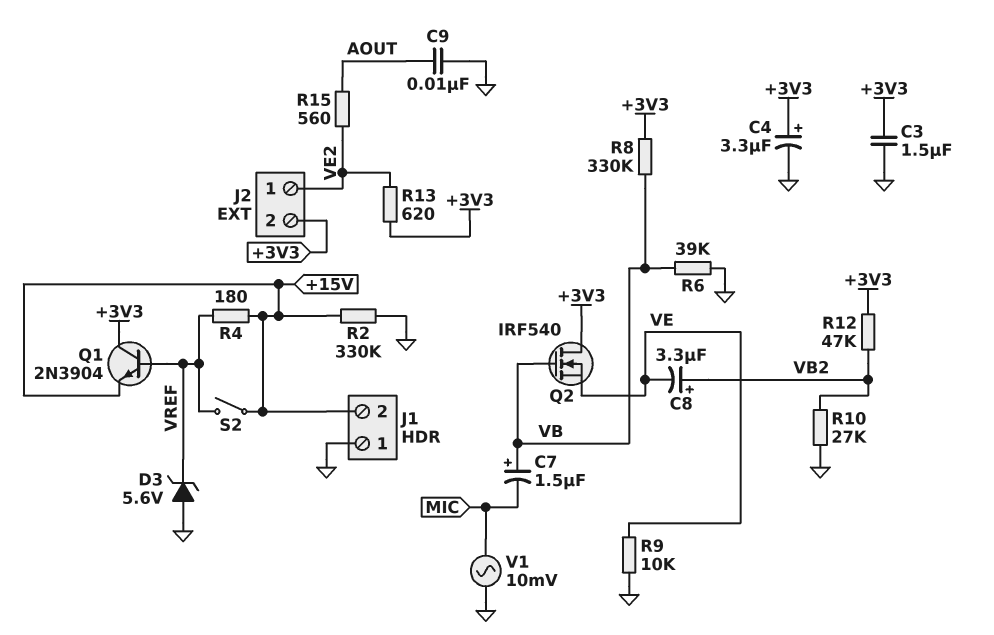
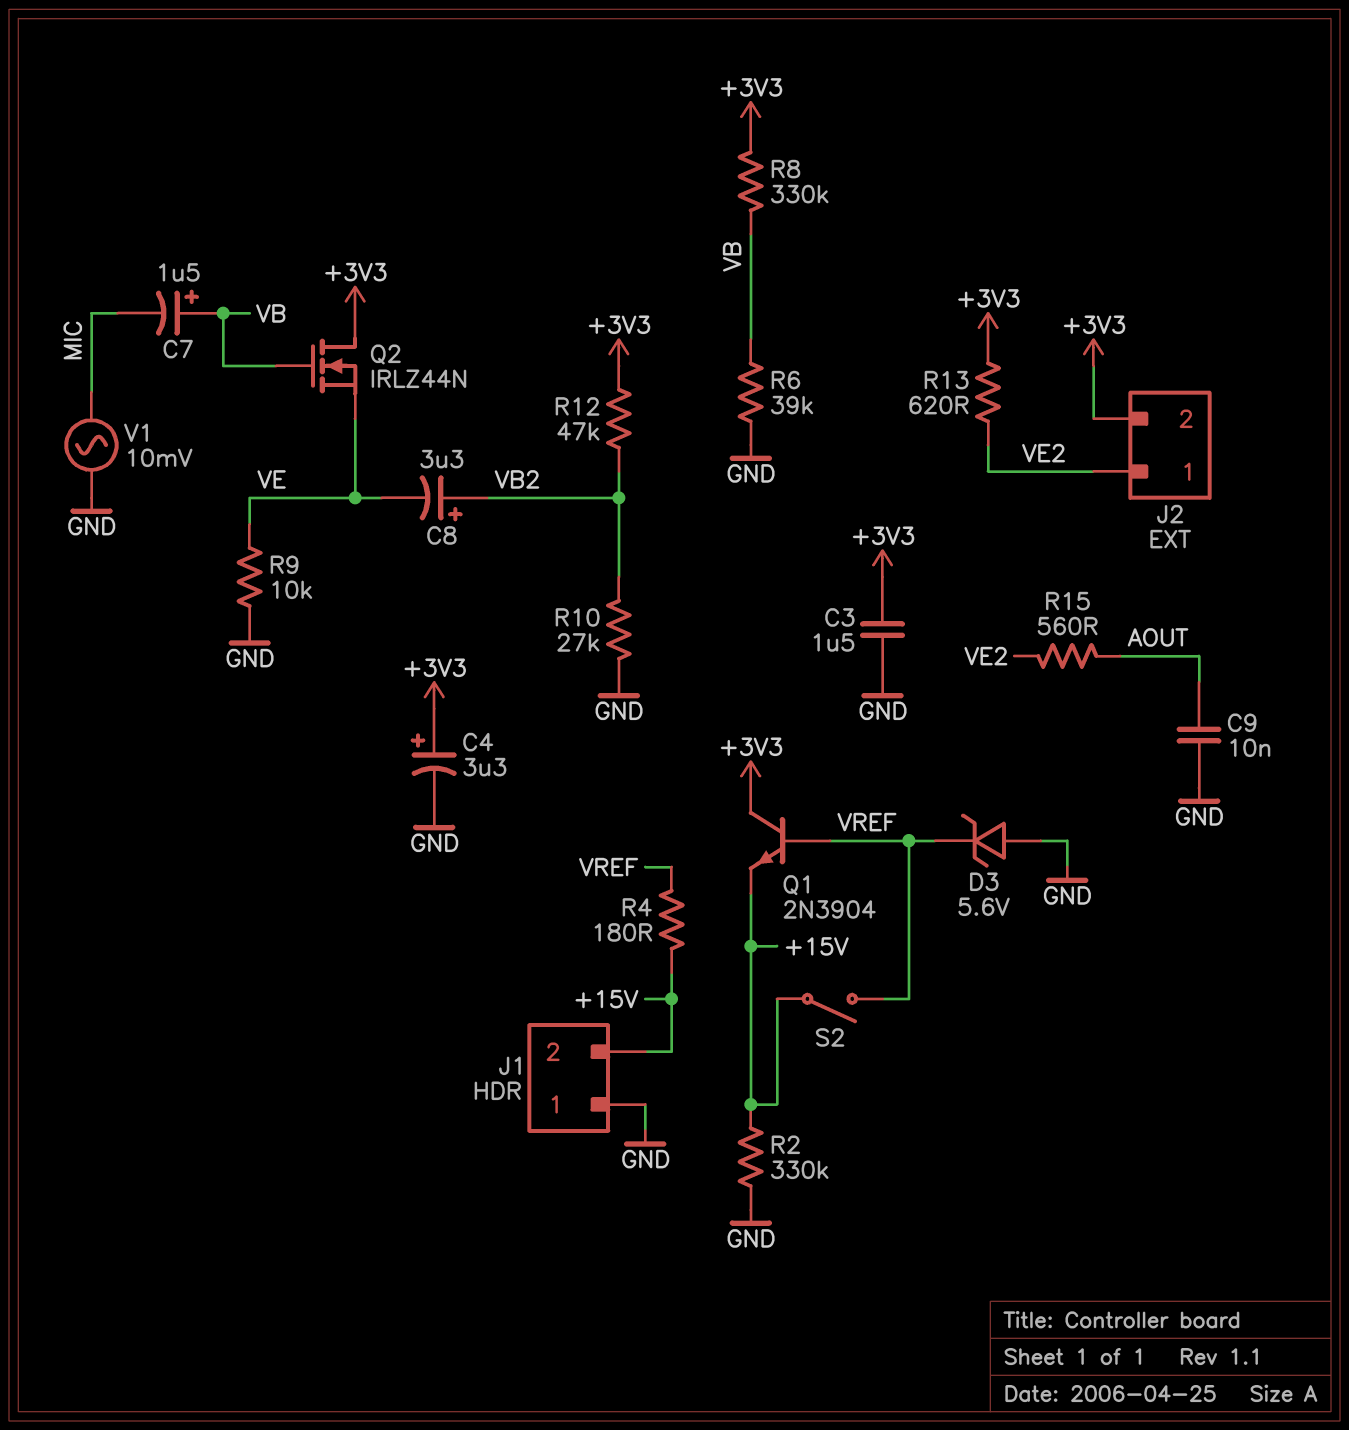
Q2: NMOS IRF540 (G VB, D +3V3, S VE) -> NMOS IRLZ44N (G VB, D +3V3, S VE)

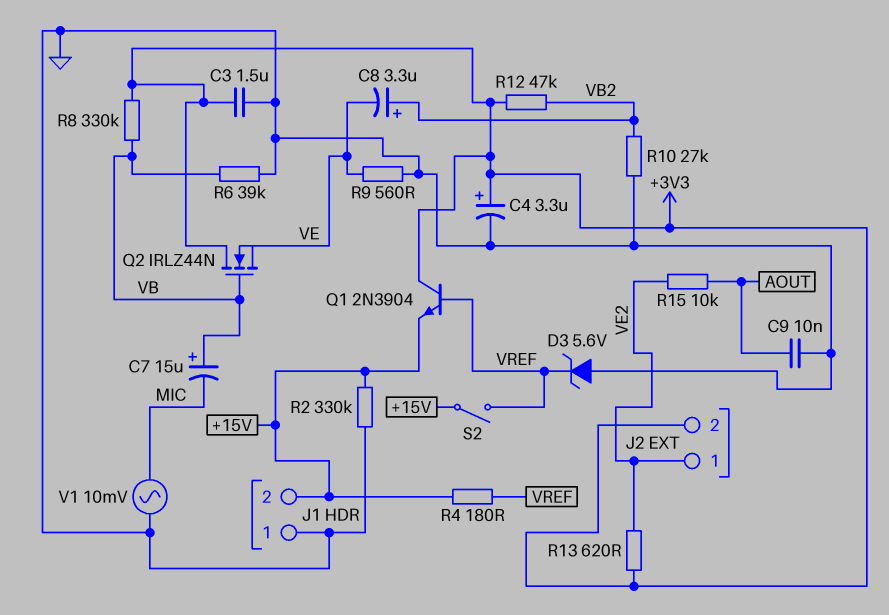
C7: 1.5uF (plus VB, minus MIC) -> 15uF (plus VB, minus MIC)
R9: 10k (GND, VE) -> 560 (GND, VE)
R15: 560 (AOUT, VE2) -> 10k (AOUT, VE2)

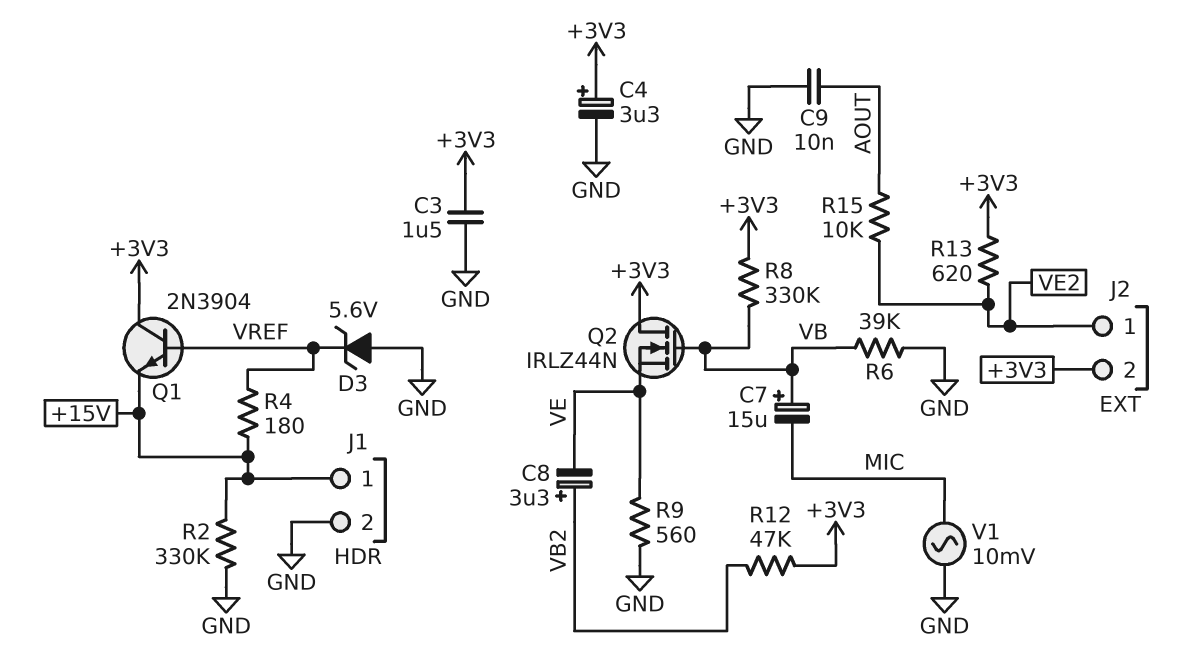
J1 pin 1: GND -> +15V
J1 pin 2: +15V -> GND
R10: 27k (GND, VB2) -> none
S2: switch (+15V, VREF) -> none

